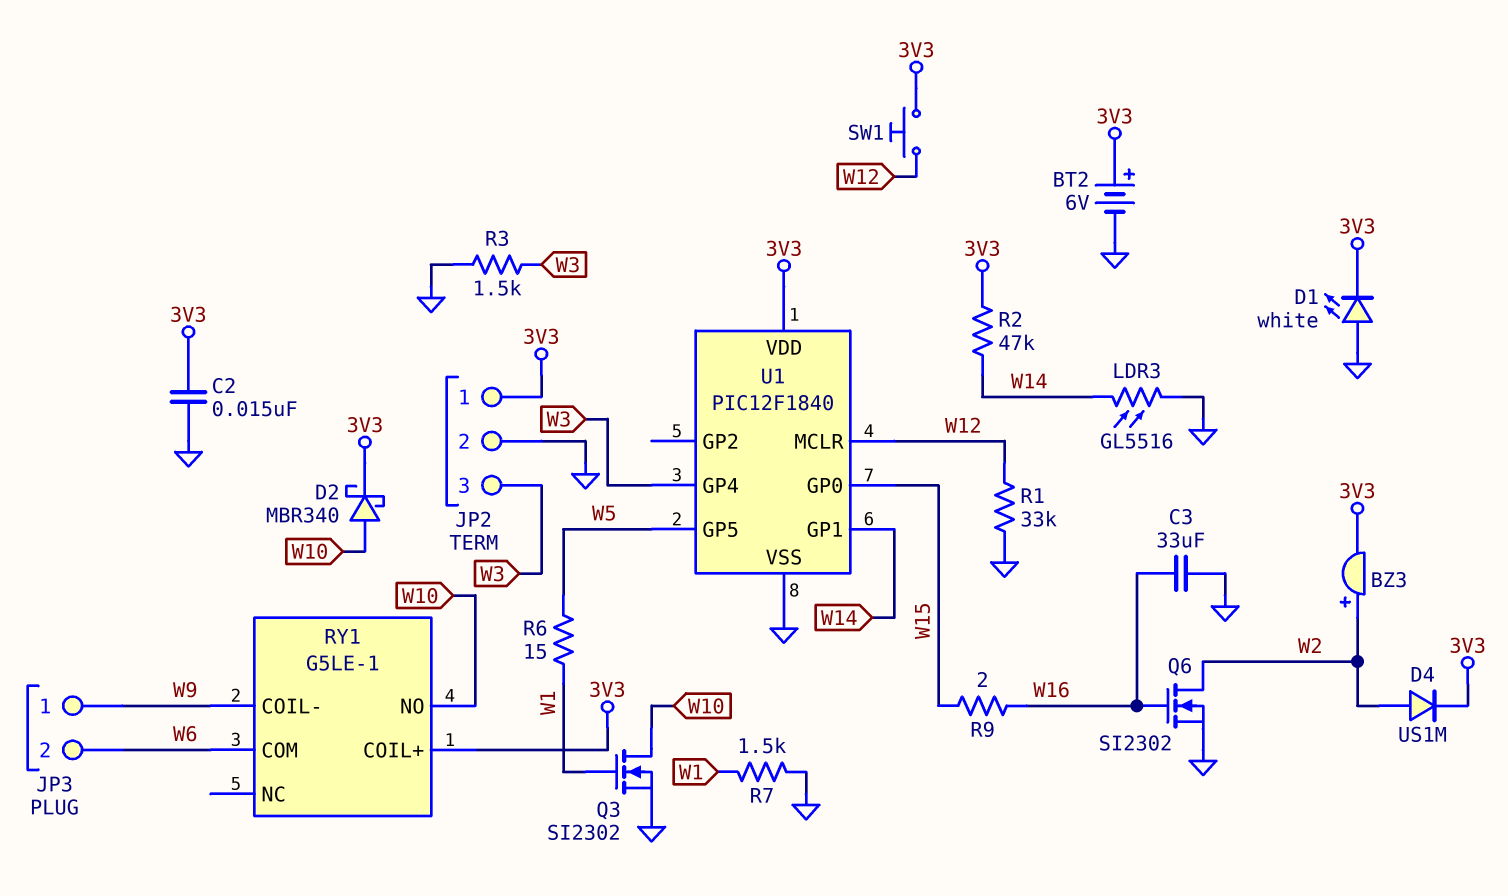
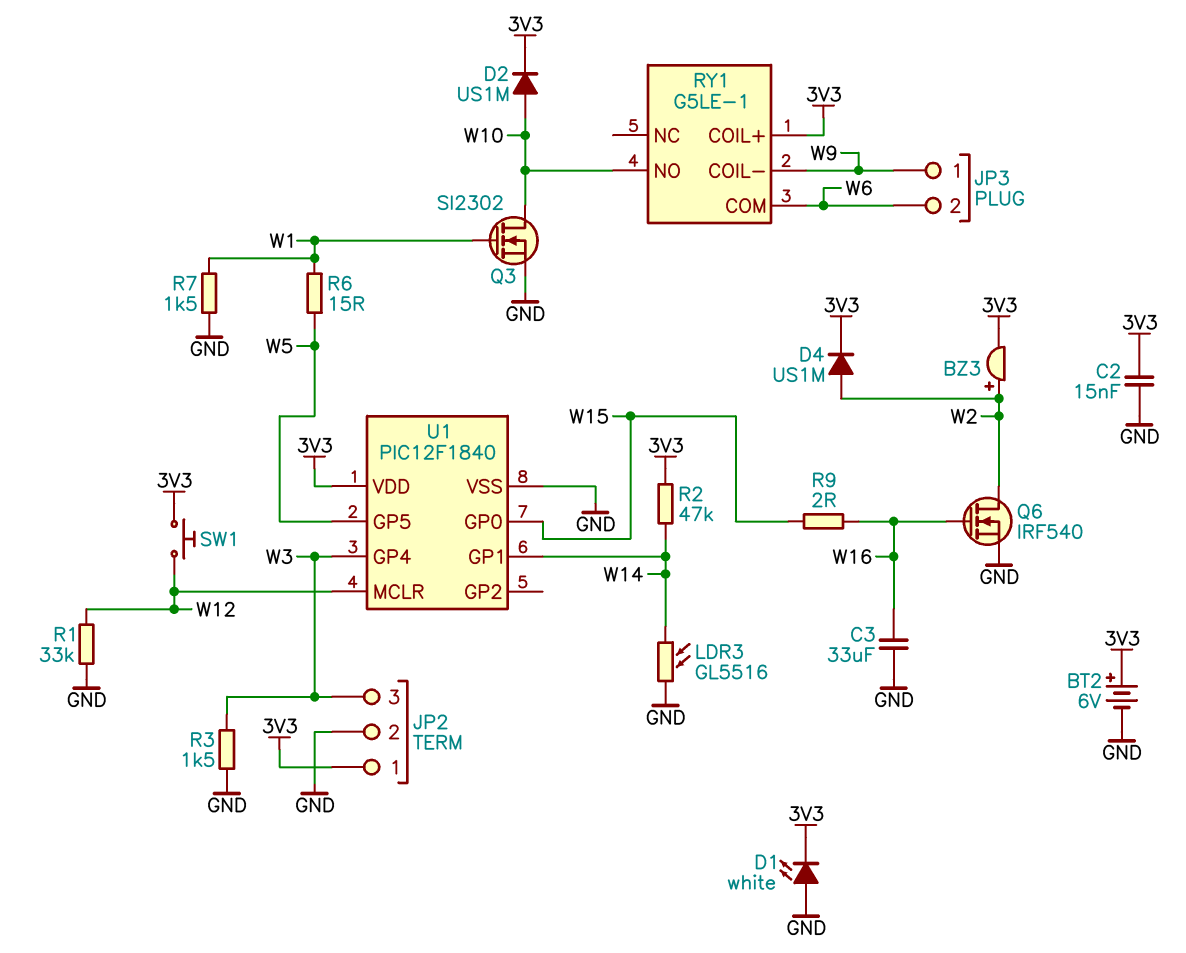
D2: schottky MBR340 (A W10, K 3V3) -> diode US1M (A W10, K 3V3)
Q6: NMOS SI2302 (G W16, D W2, S GND) -> NMOS IRF540 (G W16, D W2, S GND)

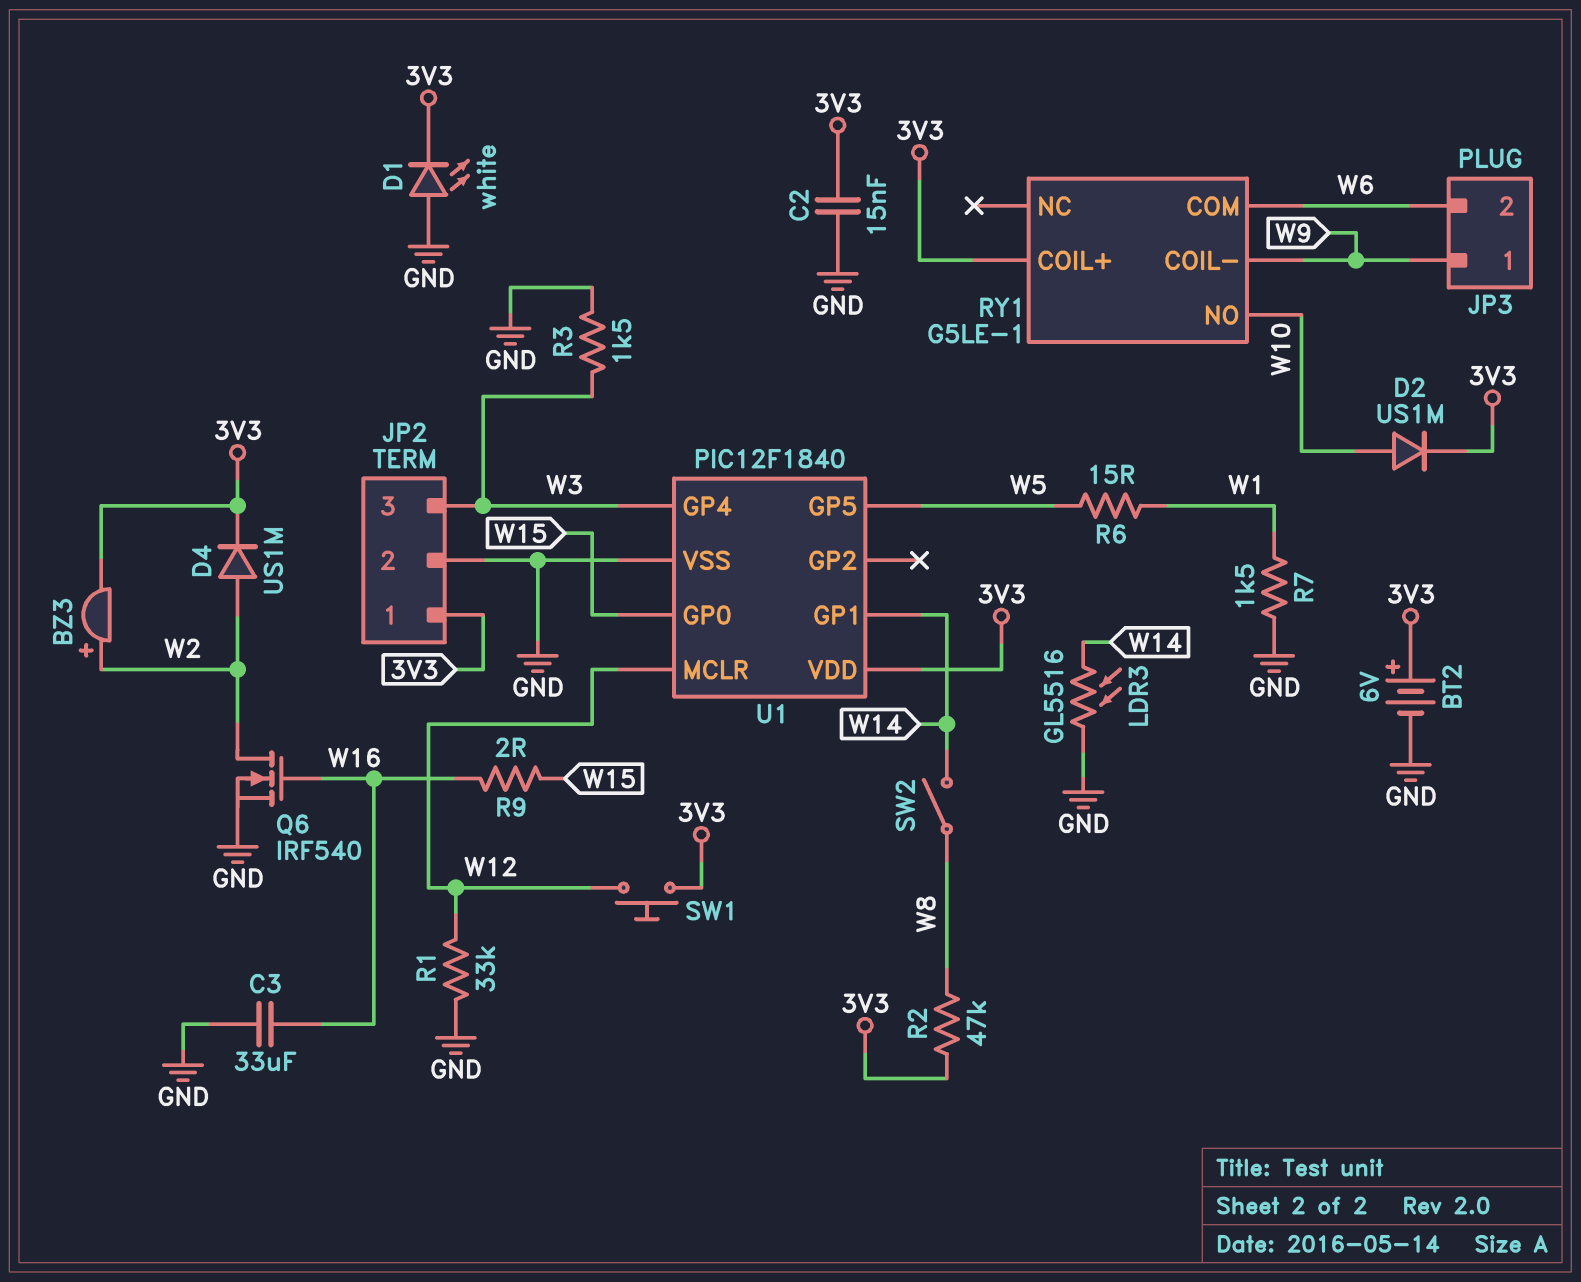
Q3: NMOS SI2302 (G W1, D W10, S GND) -> none
R2: 47k (3V3, W14) -> 47k (3V3, W8)
SW2: none -> switch (W8, W14)

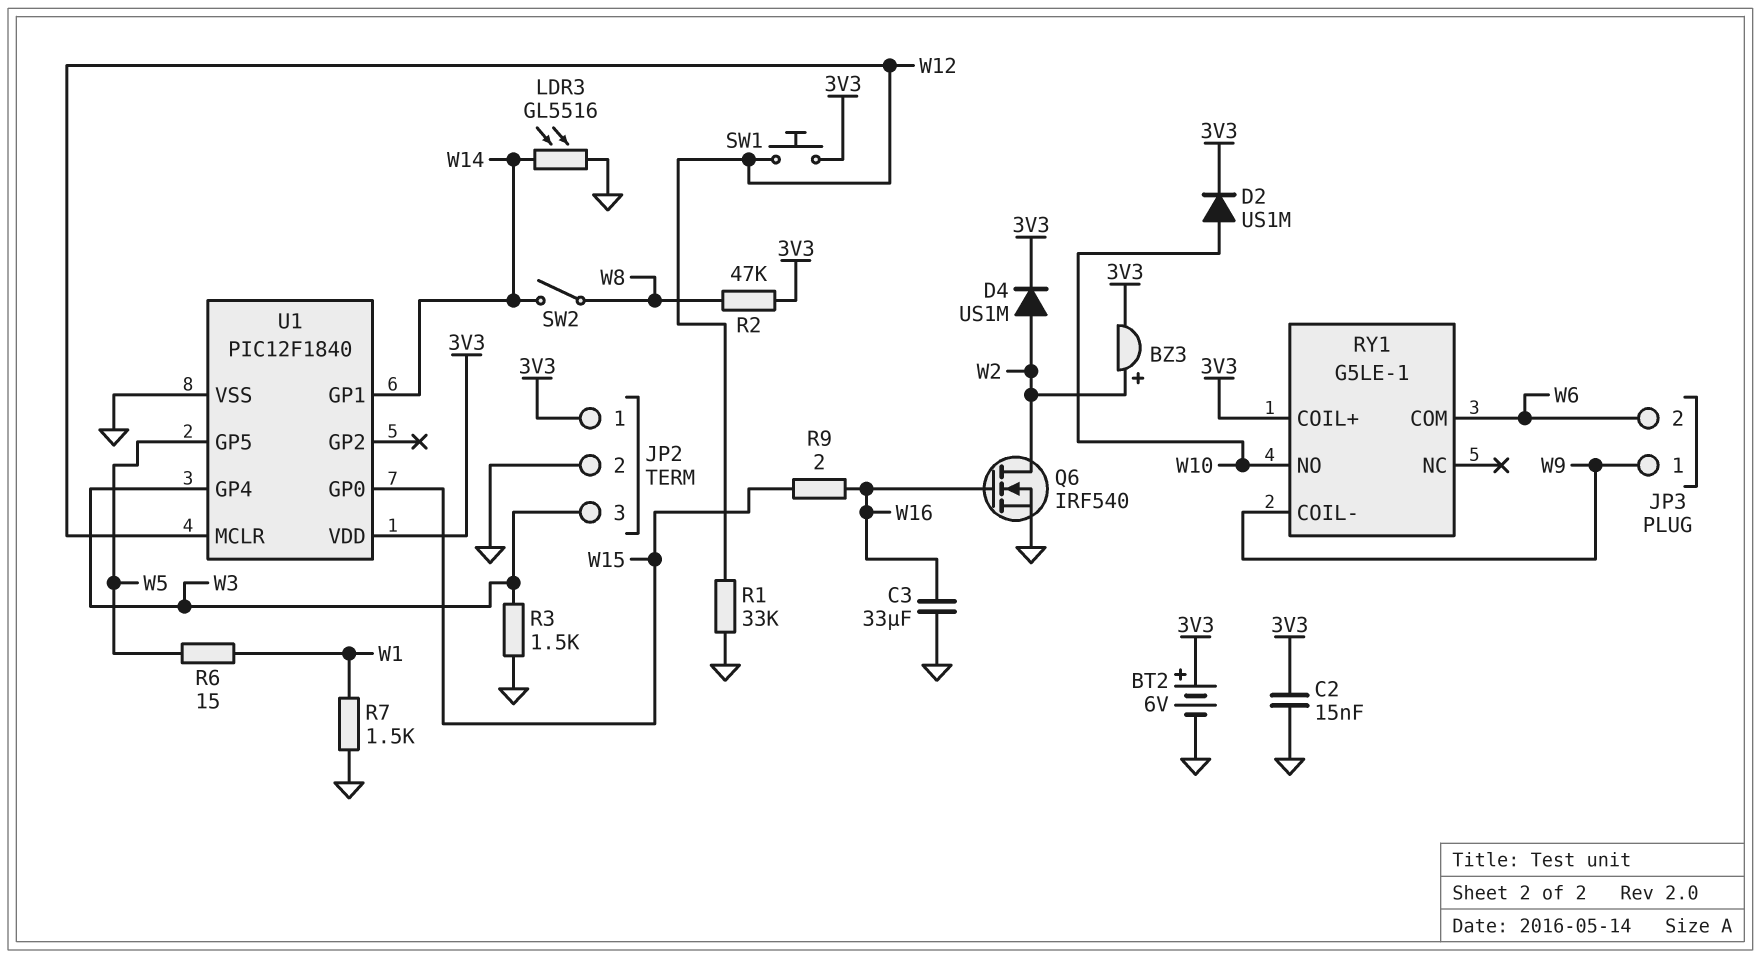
D1: LED white (A GND, K 3V3) -> none

